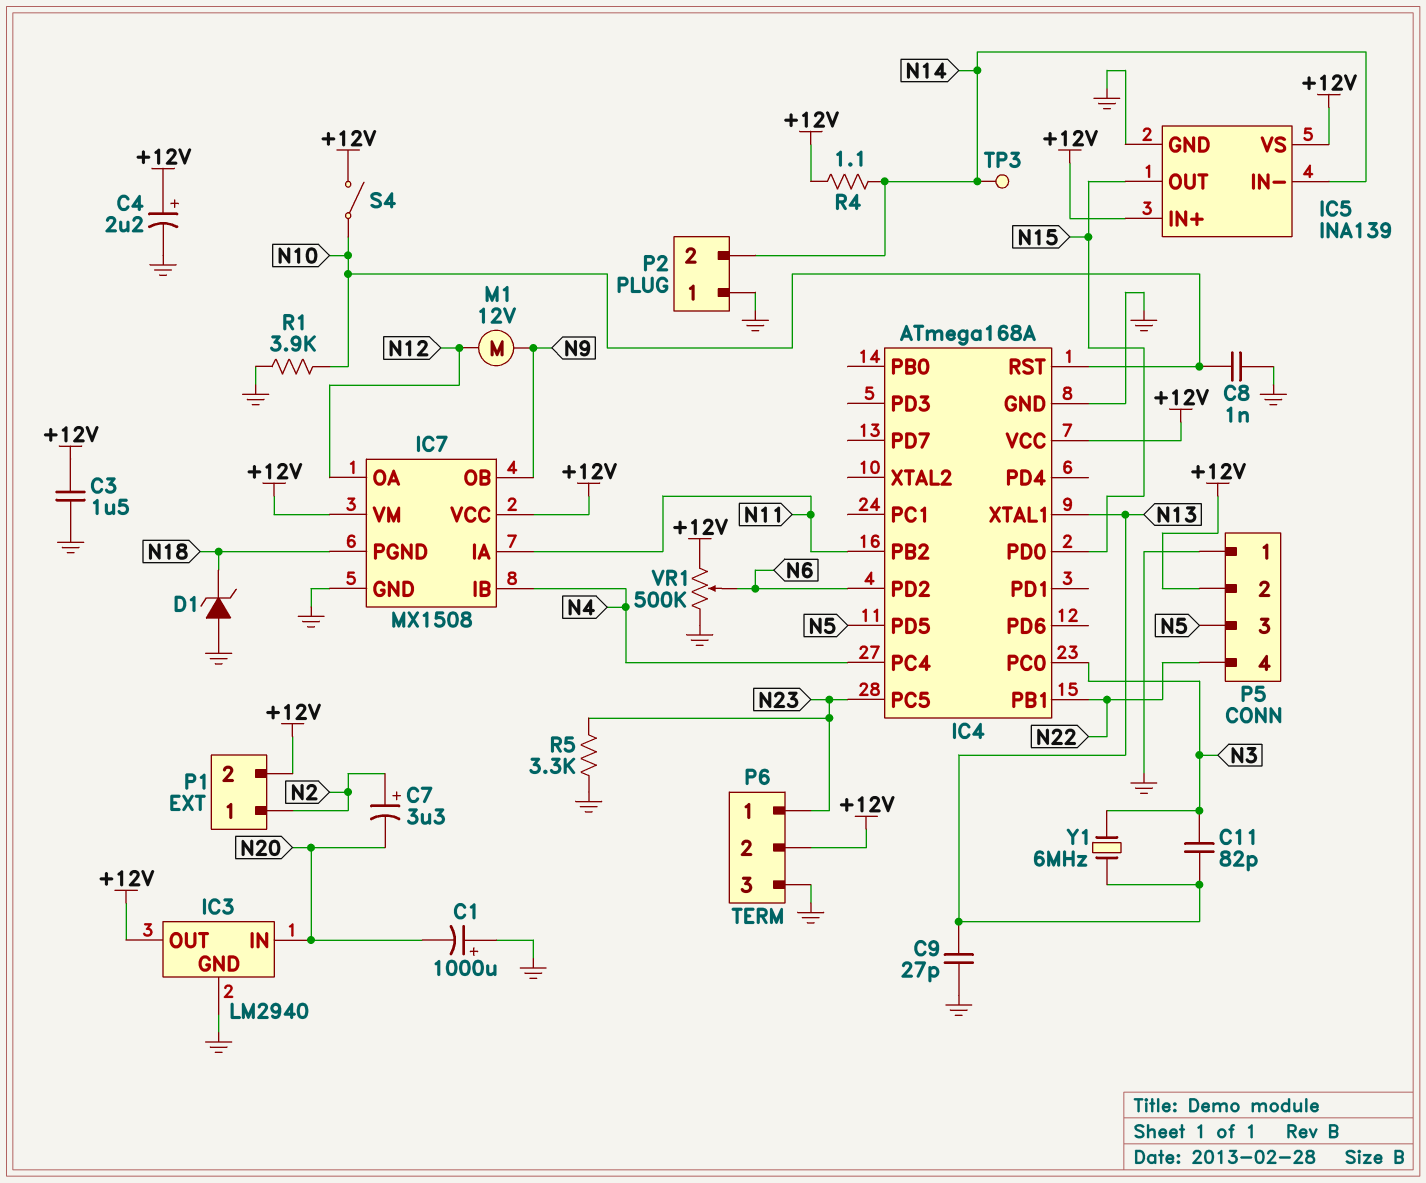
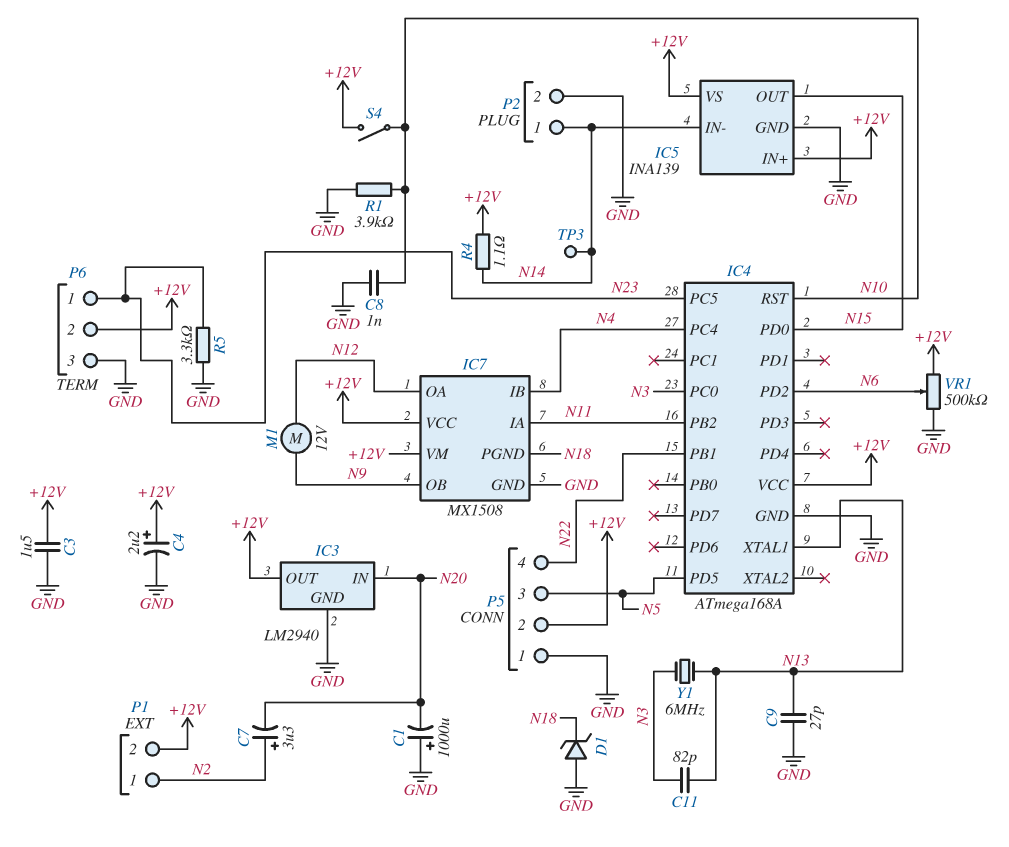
P2 pin 1: GND -> N14
P2 pin 2: N14 -> GND

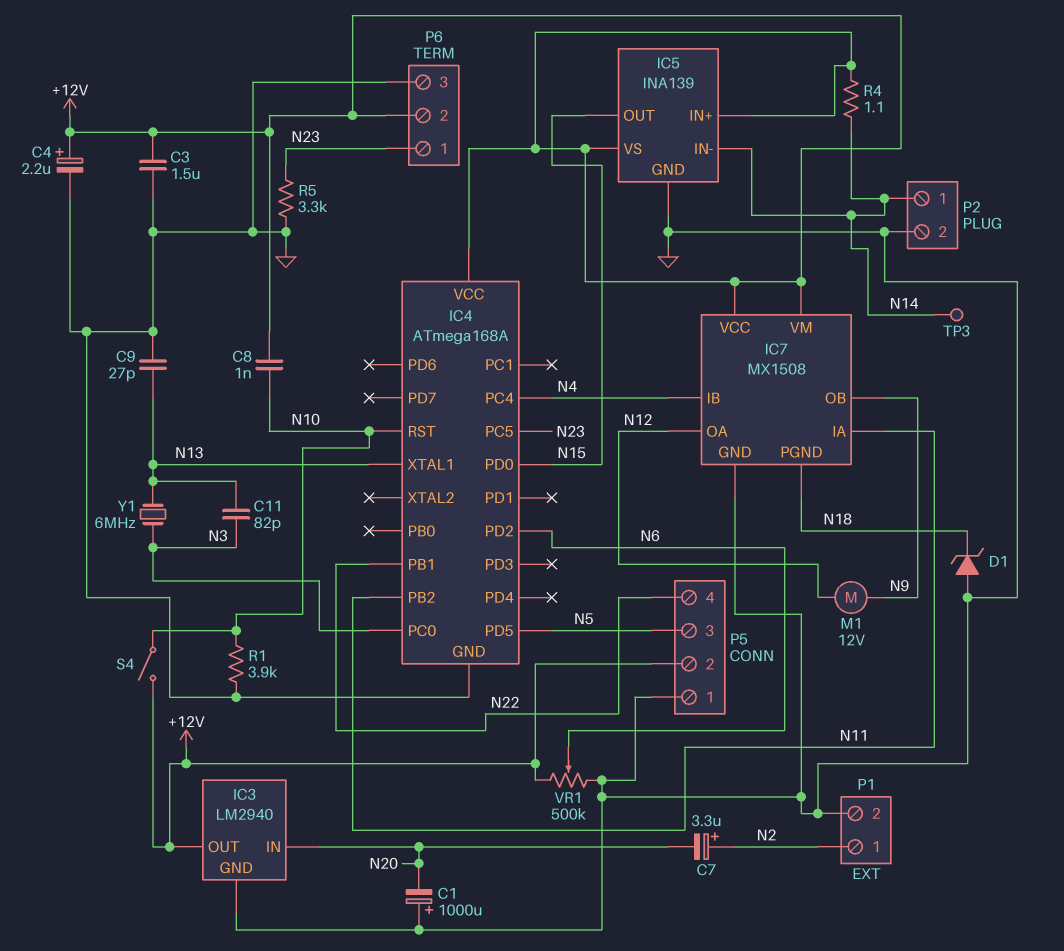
C8: 1nF (GND, N10) -> 1nF (+12V, N10)
P1 pin 2: +12V -> GND

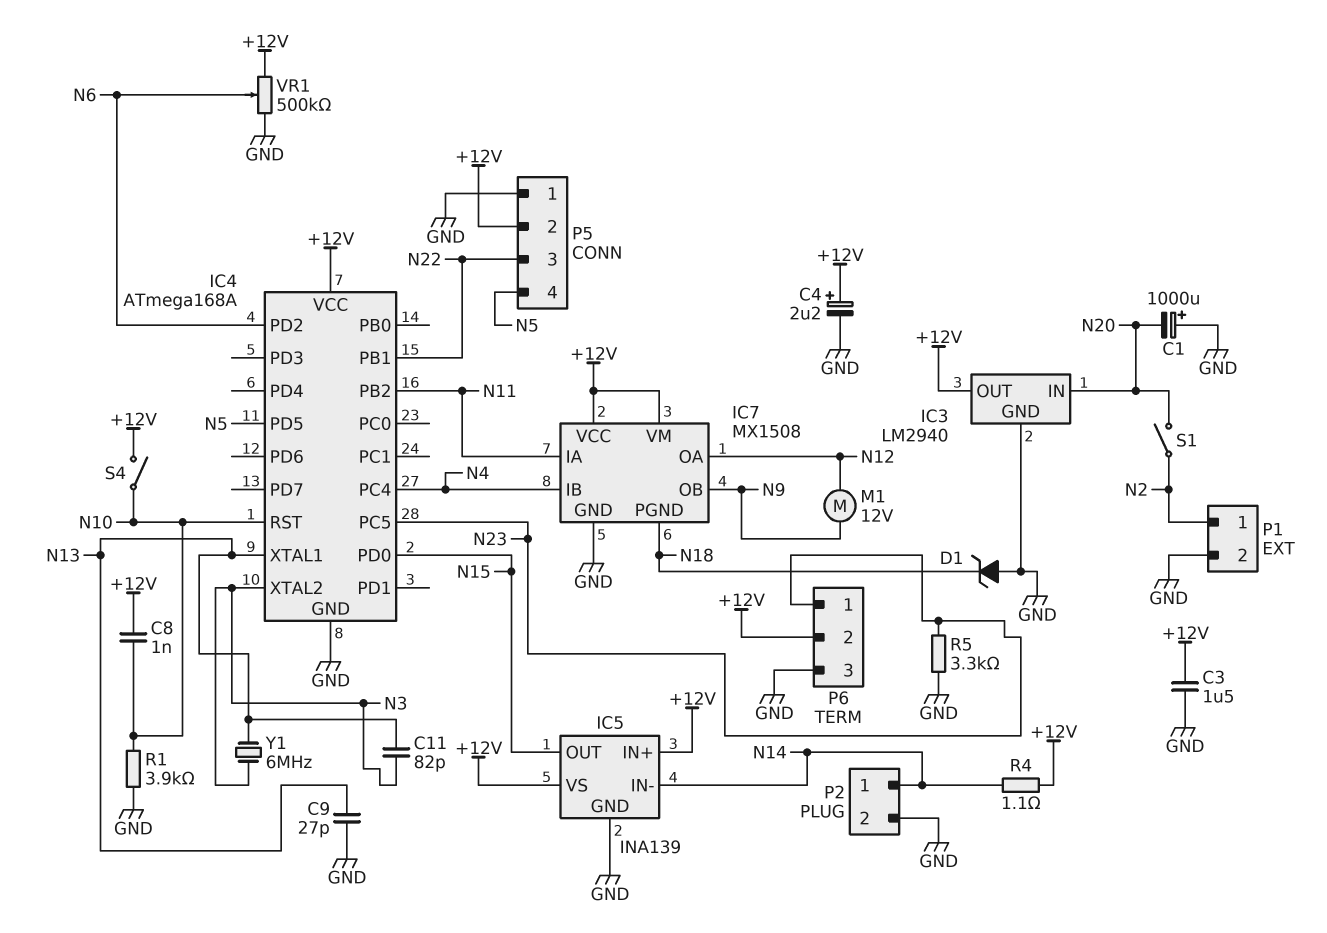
C7: 3.3uF (plus N2, minus N20) -> none
IC4 pin PC0: N3 -> none
IC4 pin XTAL2: none -> N3
P5 pin 3: N5 -> N22
P5 pin 4: N22 -> N5
S1: none -> switch (N2, N20)
TP3: test point (N14) -> none

